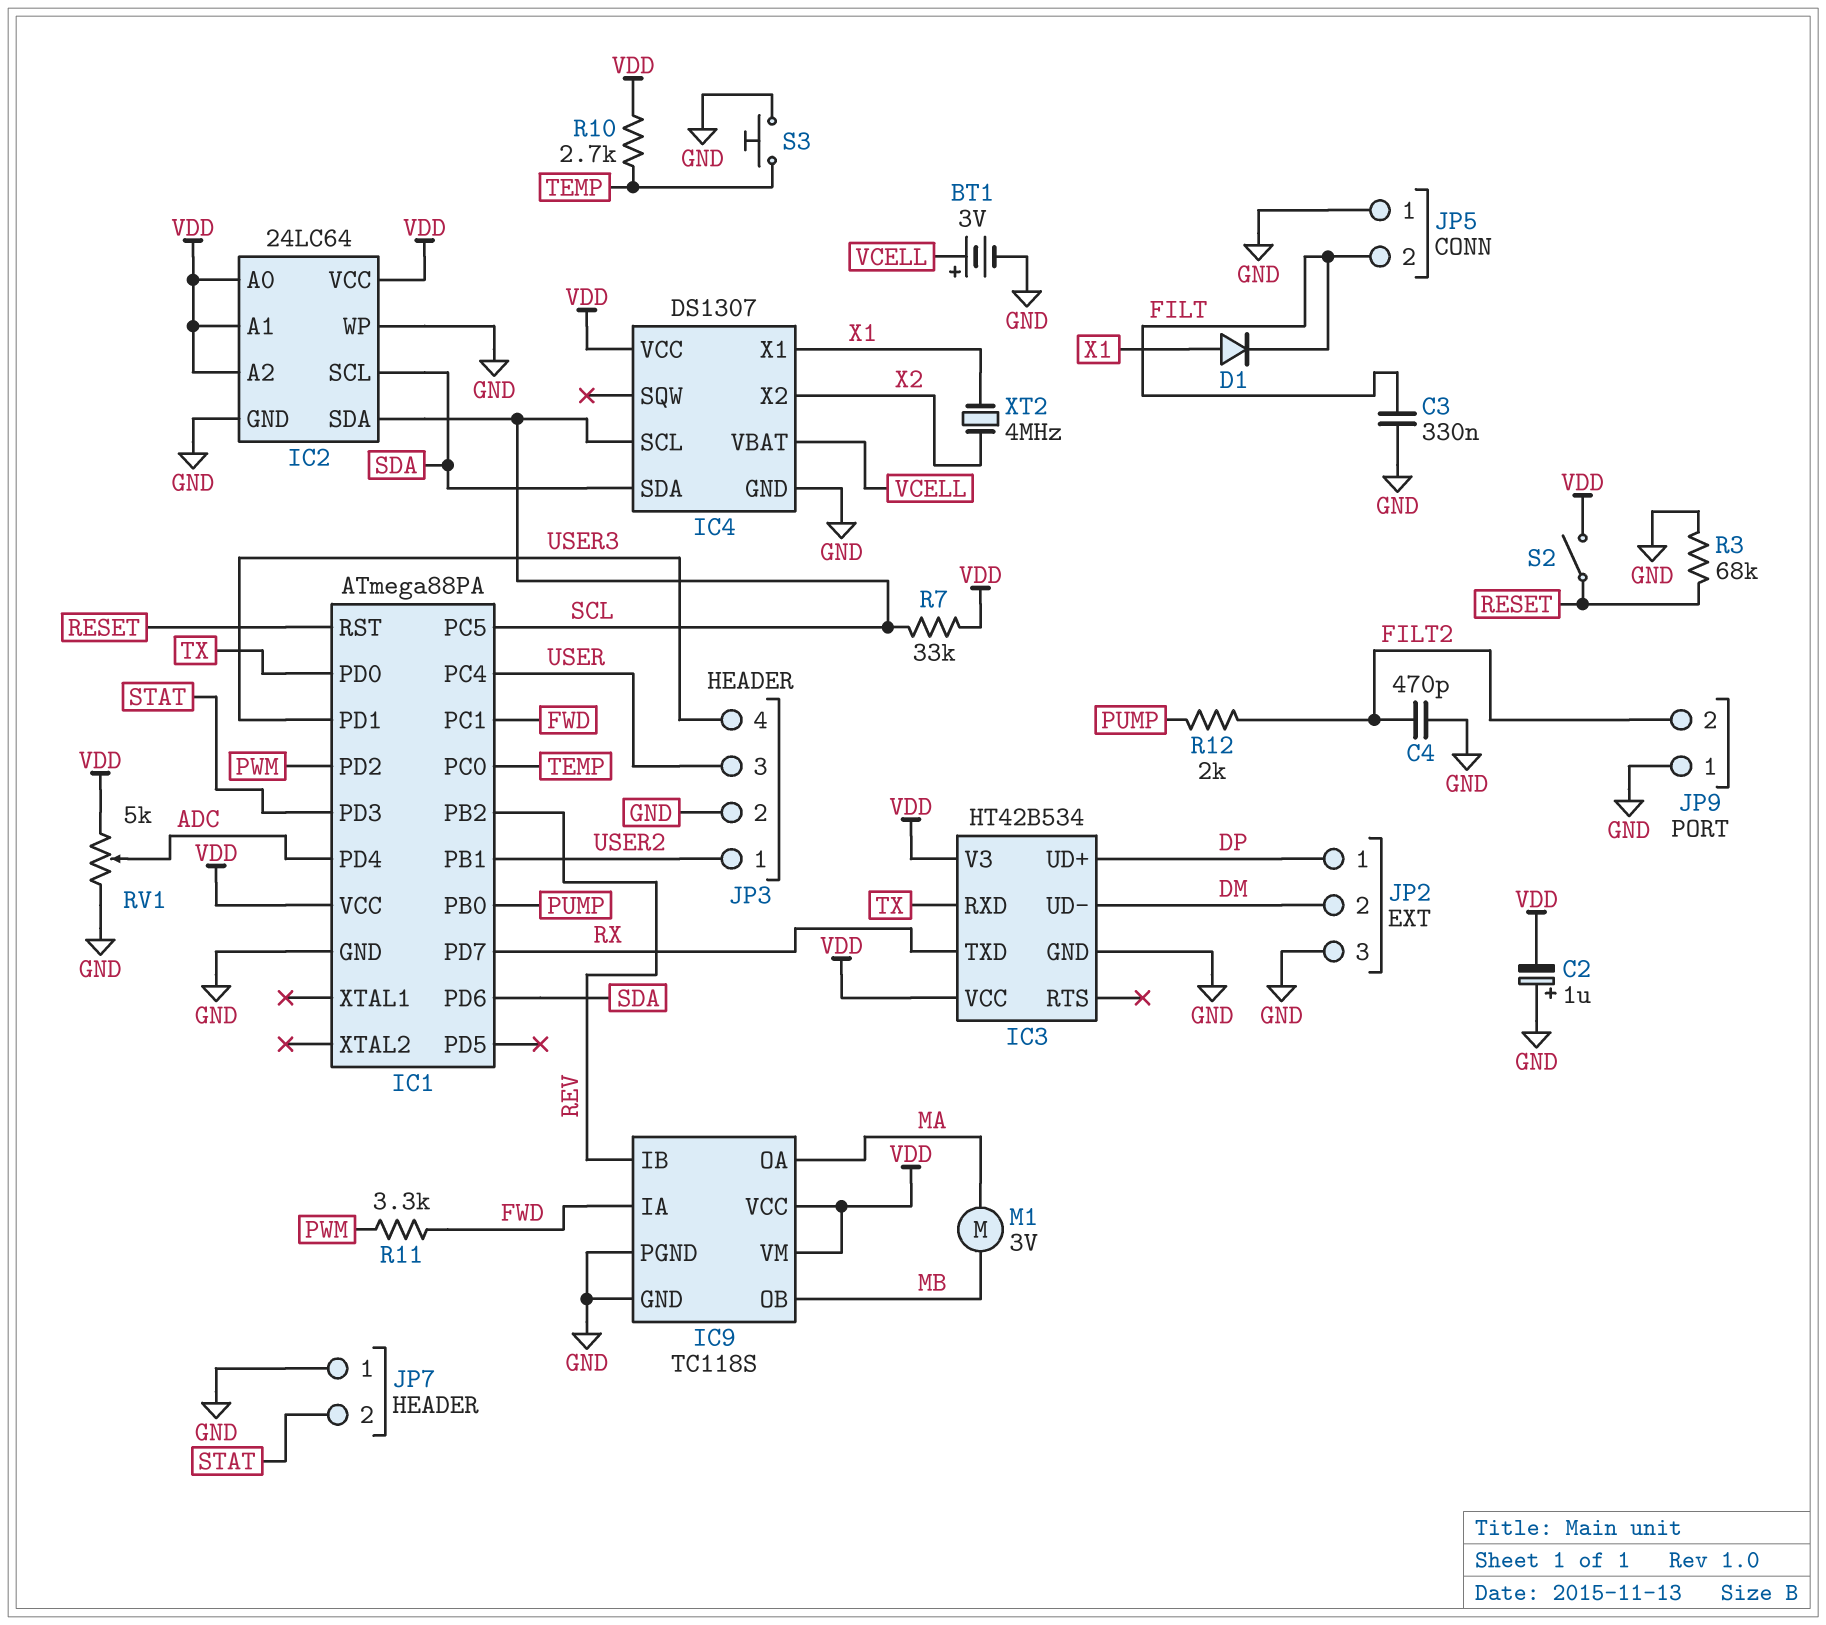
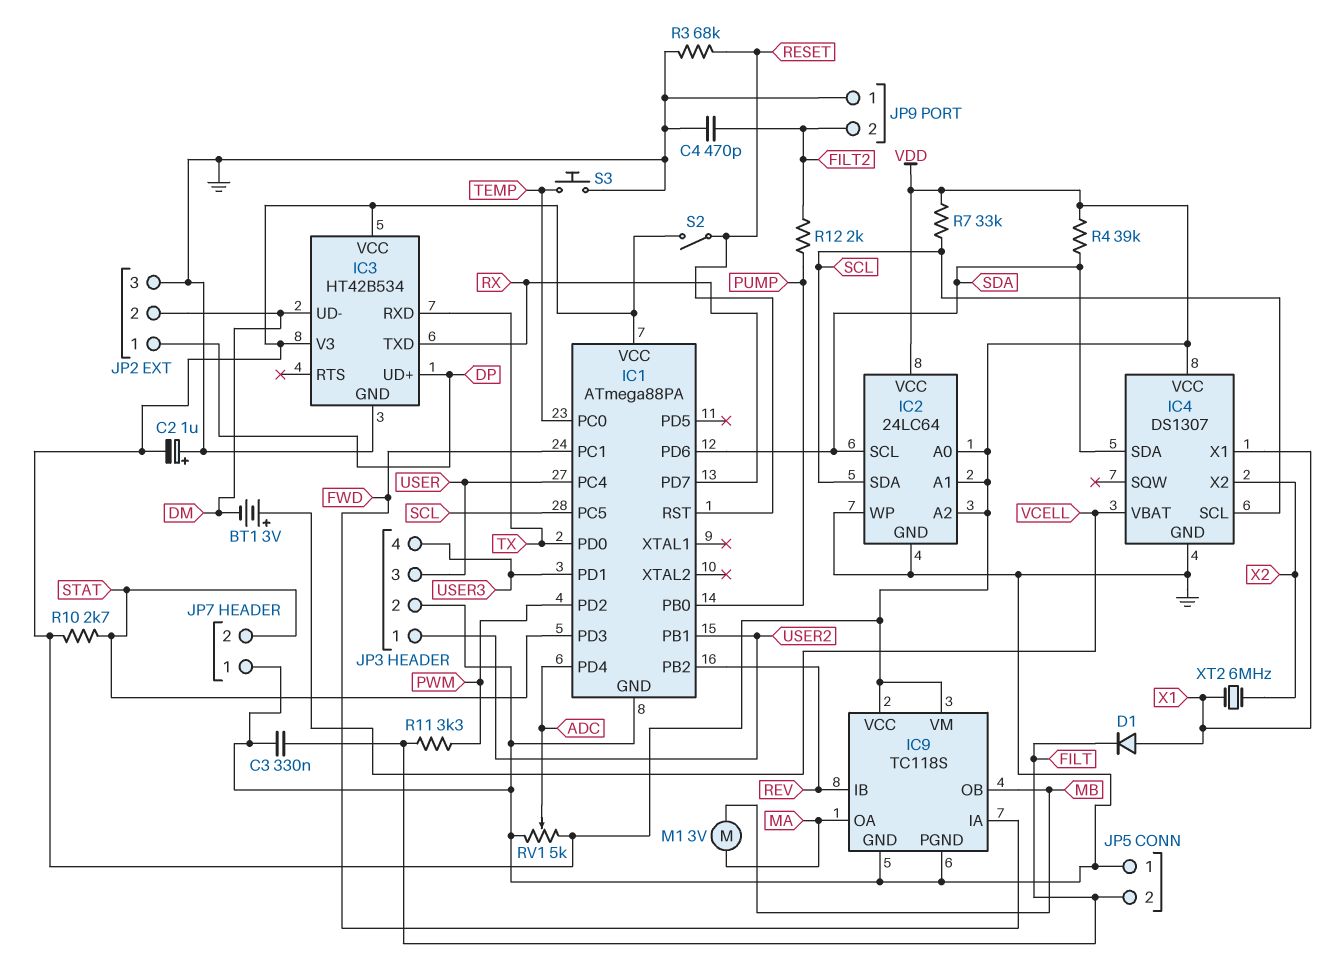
BT1: 3V (plus VCELL, minus GND) -> 3V (plus VCELL, minus DM)
R4: none -> 39k (SDA, VDD)
R10: 2.7k (TEMP, VDD) -> 2.7k (STAT, VDD)
R11: 3.3k (FWD, PWM) -> 3.3k (FILT, PWM)
XT2: 4MHz (X1, X2) -> 6MHz (X1, X2)

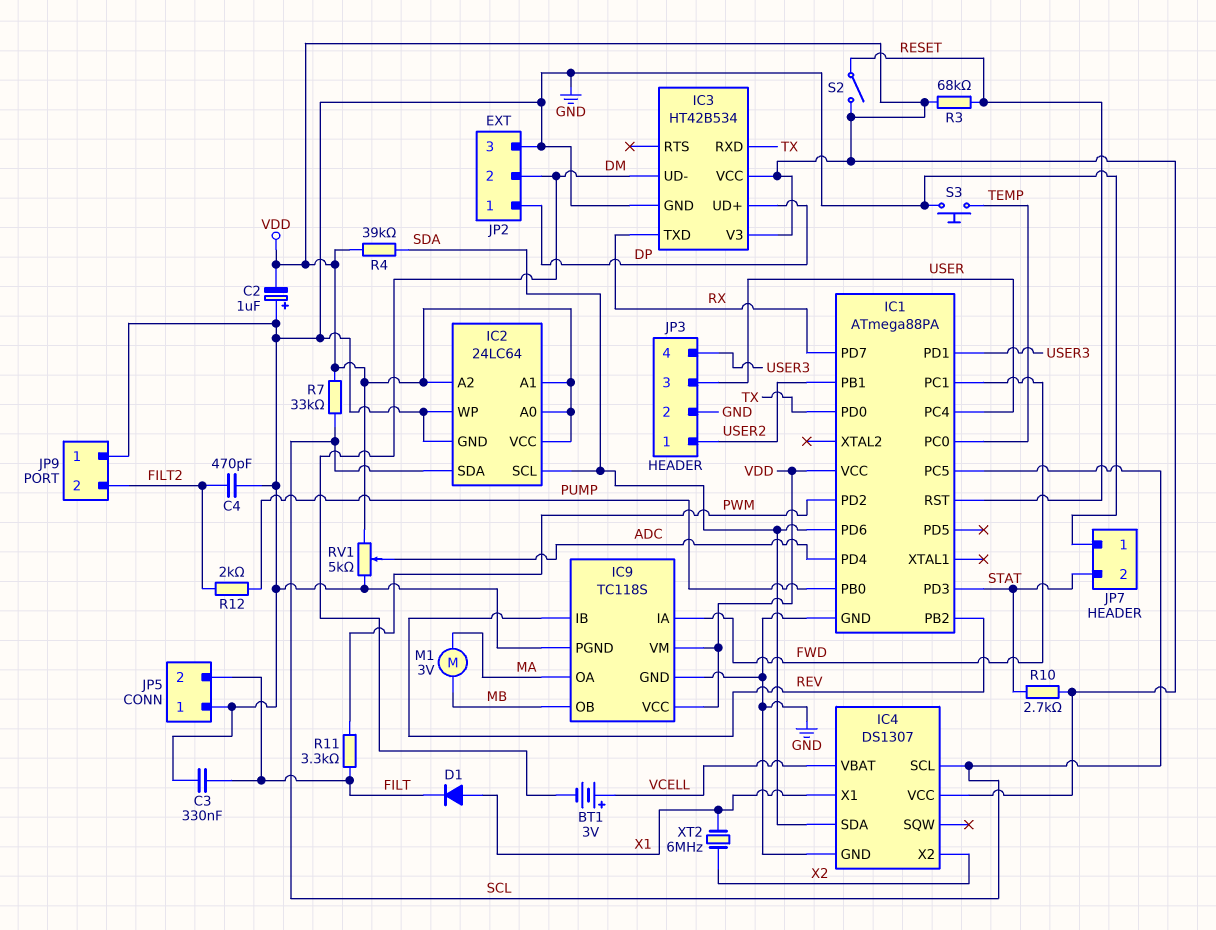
R3: 68k (GND, RESET) -> 68k (RESET, VDD)

